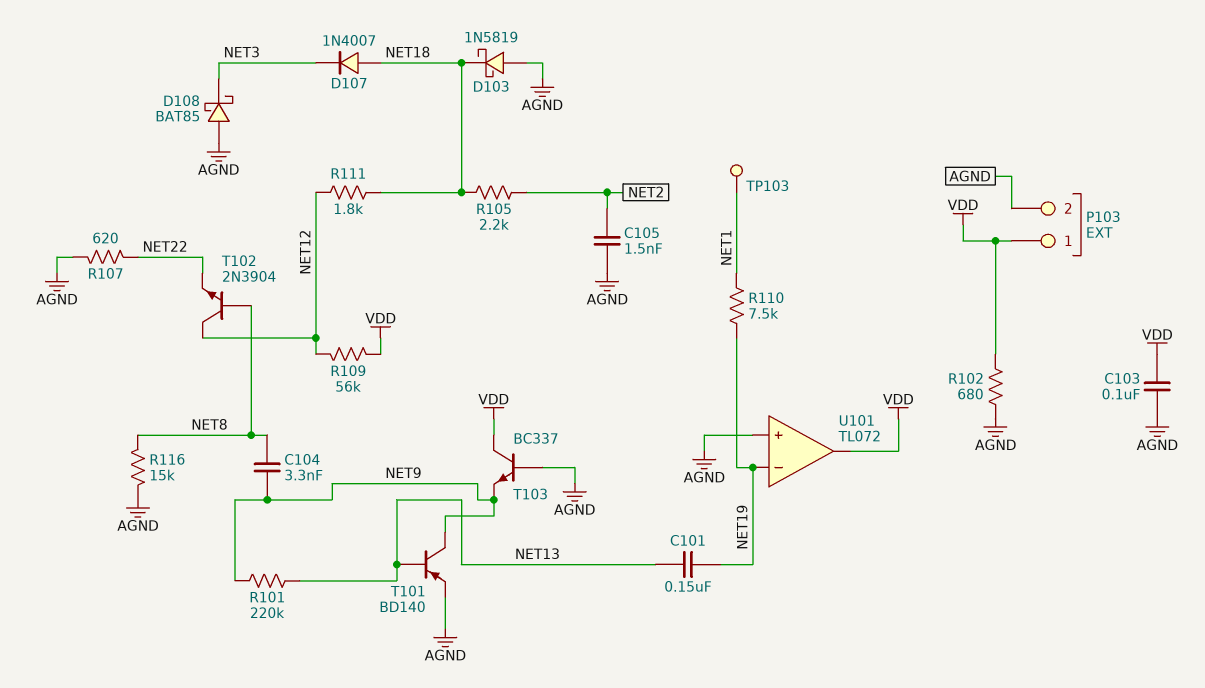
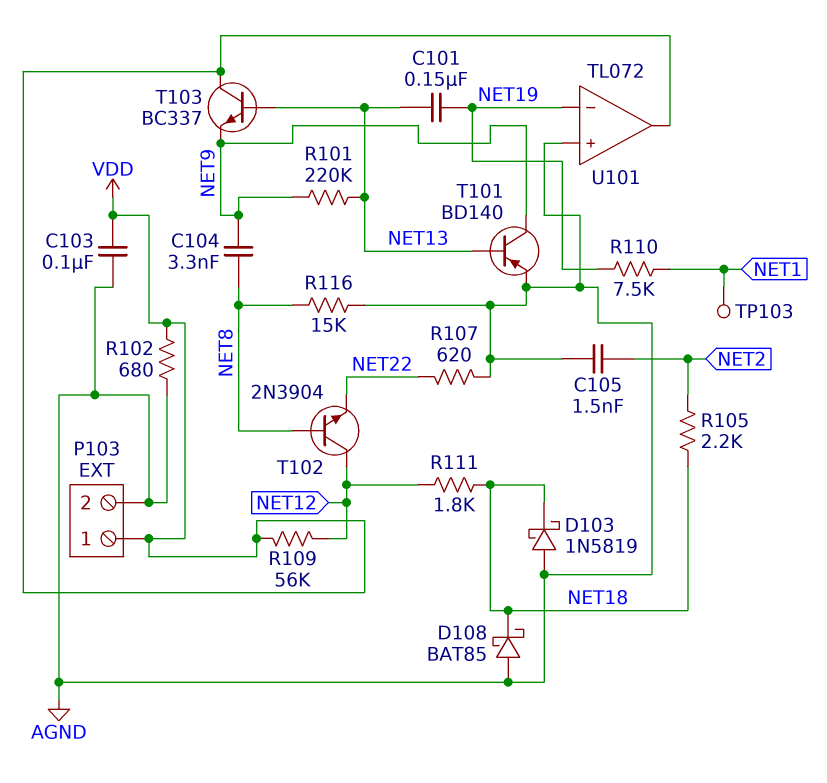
D107: diode 1N4007 (A NET18, K NET3) -> none
D108: schottky BAT85 (A AGND, K NET3) -> schottky BAT85 (A AGND, K NET18)
T103: NPN BC337 (B AGND, C VDD, E NET9) -> NPN BC337 (B NET13, C VDD, E NET9)

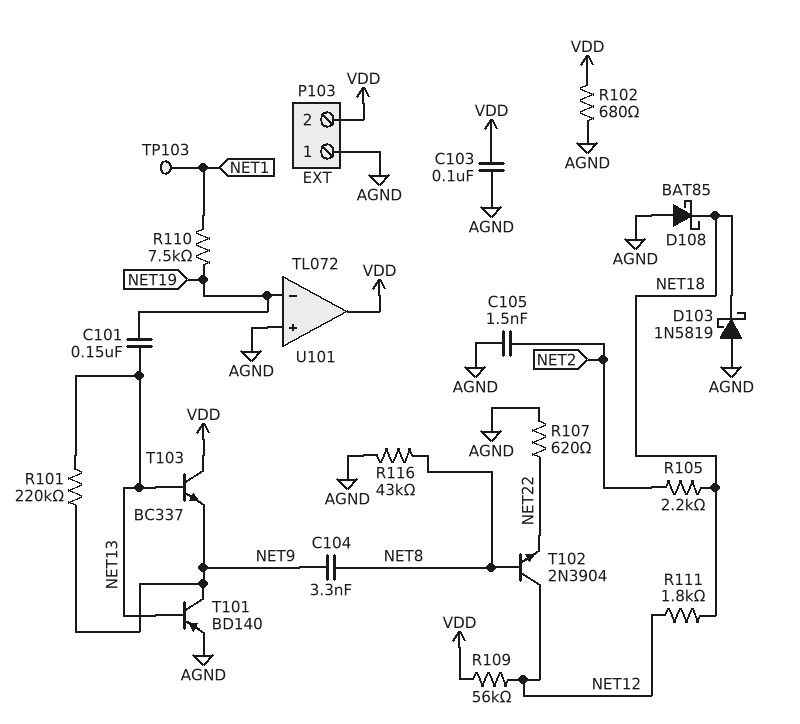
P103 pin 1: VDD -> AGND
P103 pin 2: AGND -> VDD
R116: 15k (AGND, NET8) -> 43k (AGND, NET8)

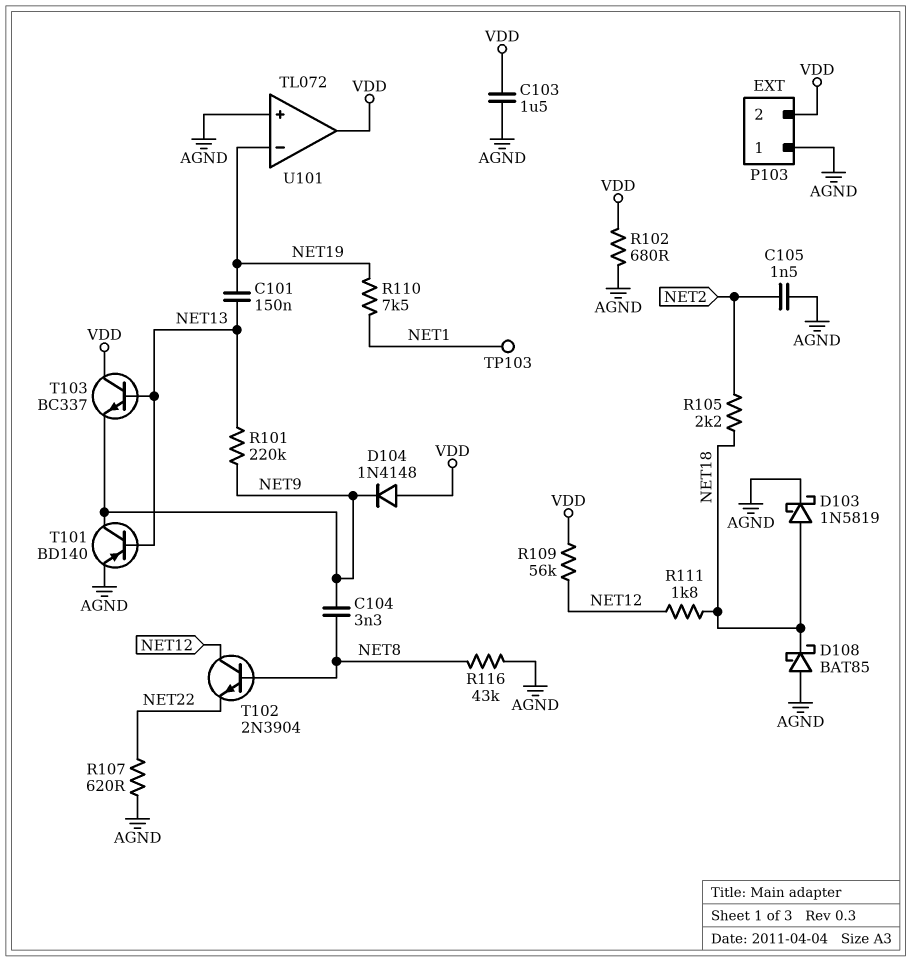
C103: 100nF (AGND, VDD) -> 1.5uF (AGND, VDD)
D103: schottky 1N5819 (A AGND, K NET18) -> schottky 1N5819 (A NET18, K AGND)
D104: none -> diode 1N4148 (A VDD, K NET9)

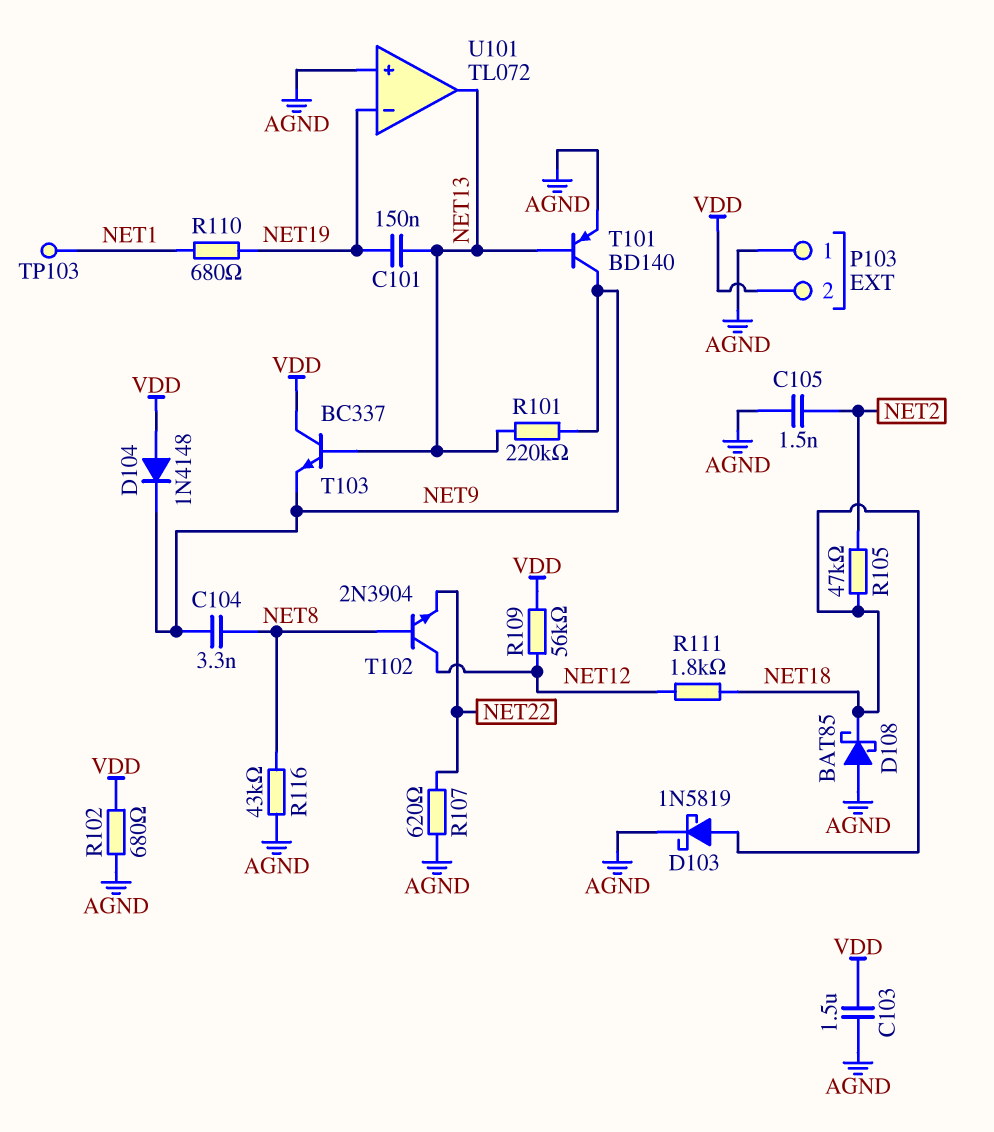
R105: 2.2k (NET2, NET18) -> 47k (NET2, NET18)
R110: 7.5k (NET1, NET19) -> 680 (NET1, NET19)
U101 pin out: VDD -> NET13

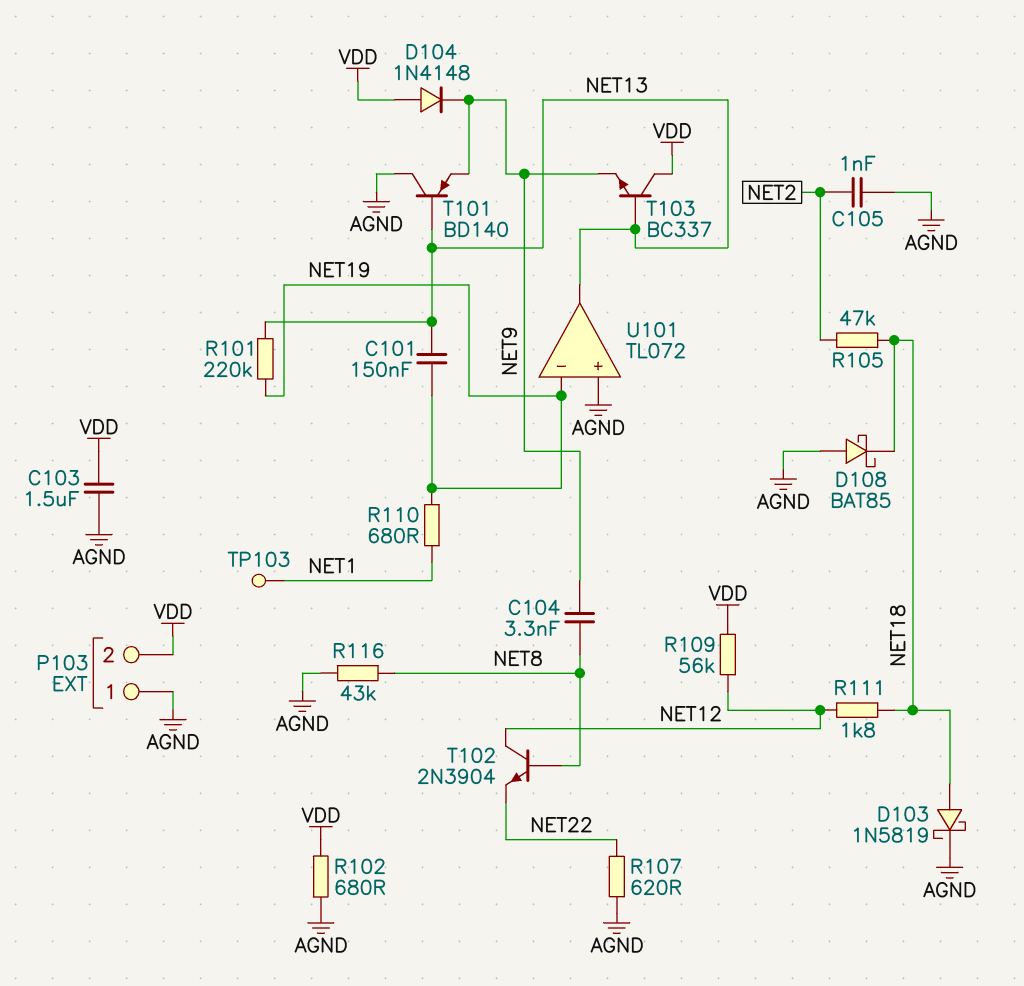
C105: 1.5nF (AGND, NET2) -> 1nF (AGND, NET2)
R101: 220k (NET9, NET13) -> 220k (NET13, NET19)
T101: PNP BD140 (B NET13, C NET9, E AGND) -> PNP BD140 (B NET13, C AGND, E NET9)

